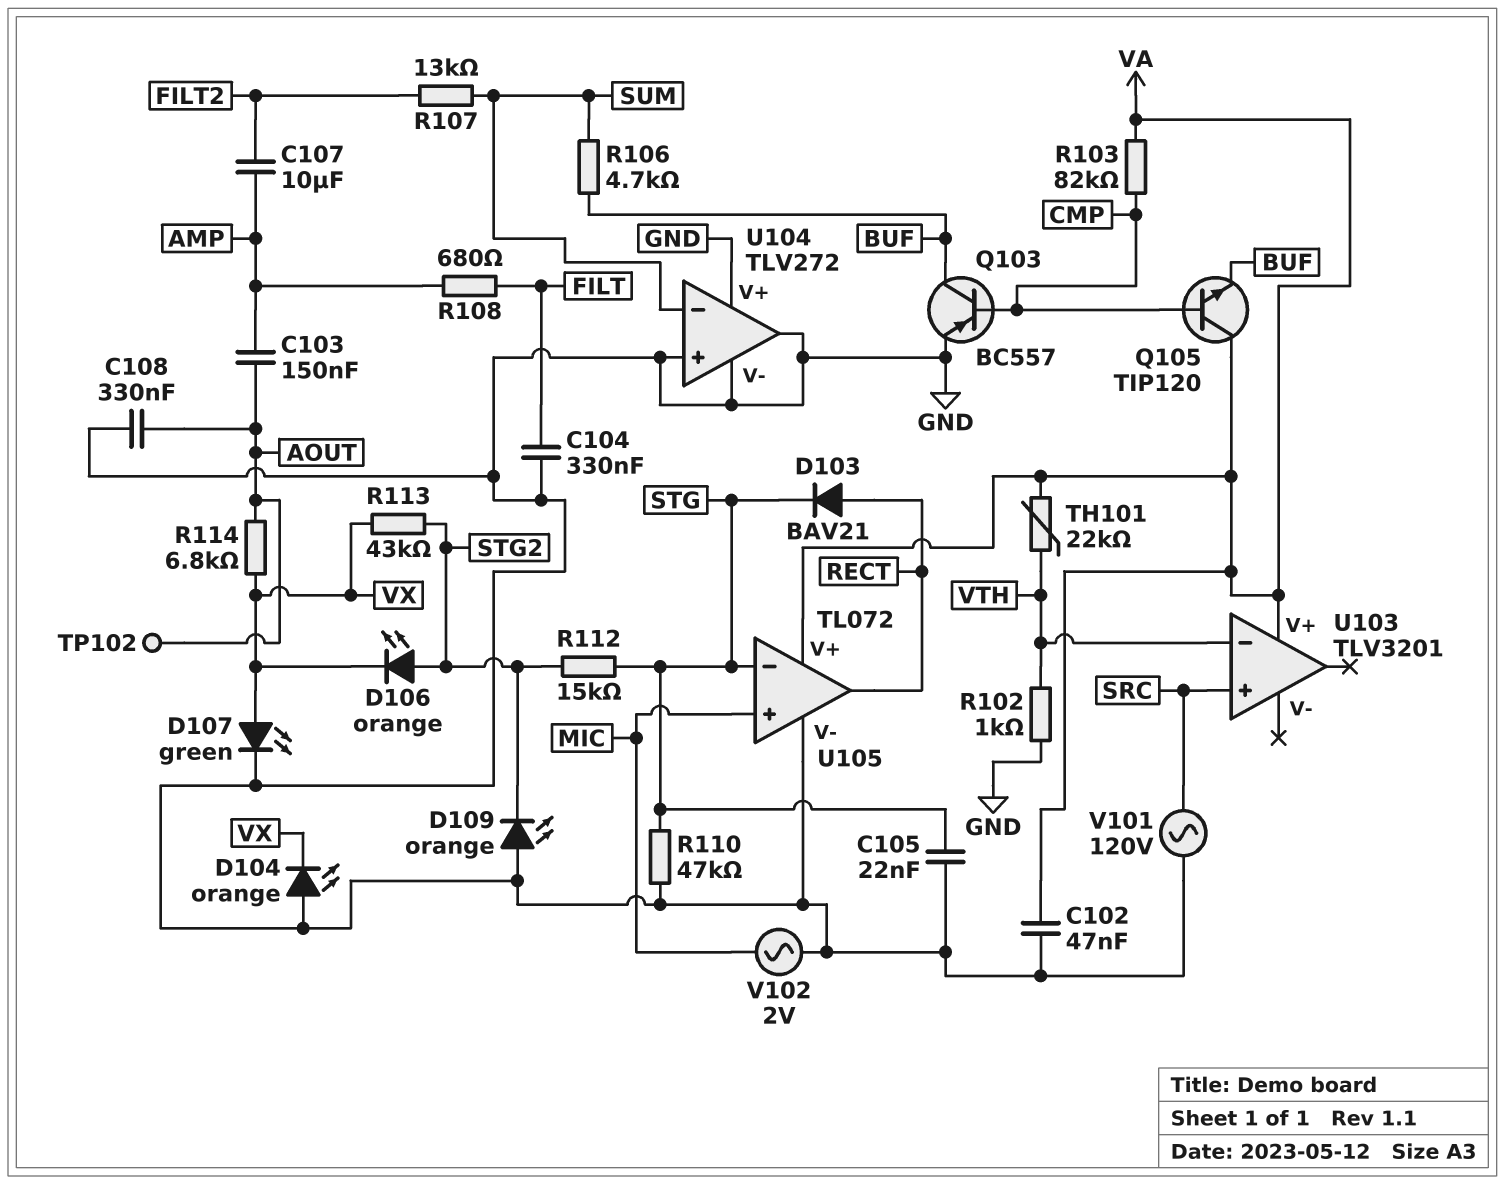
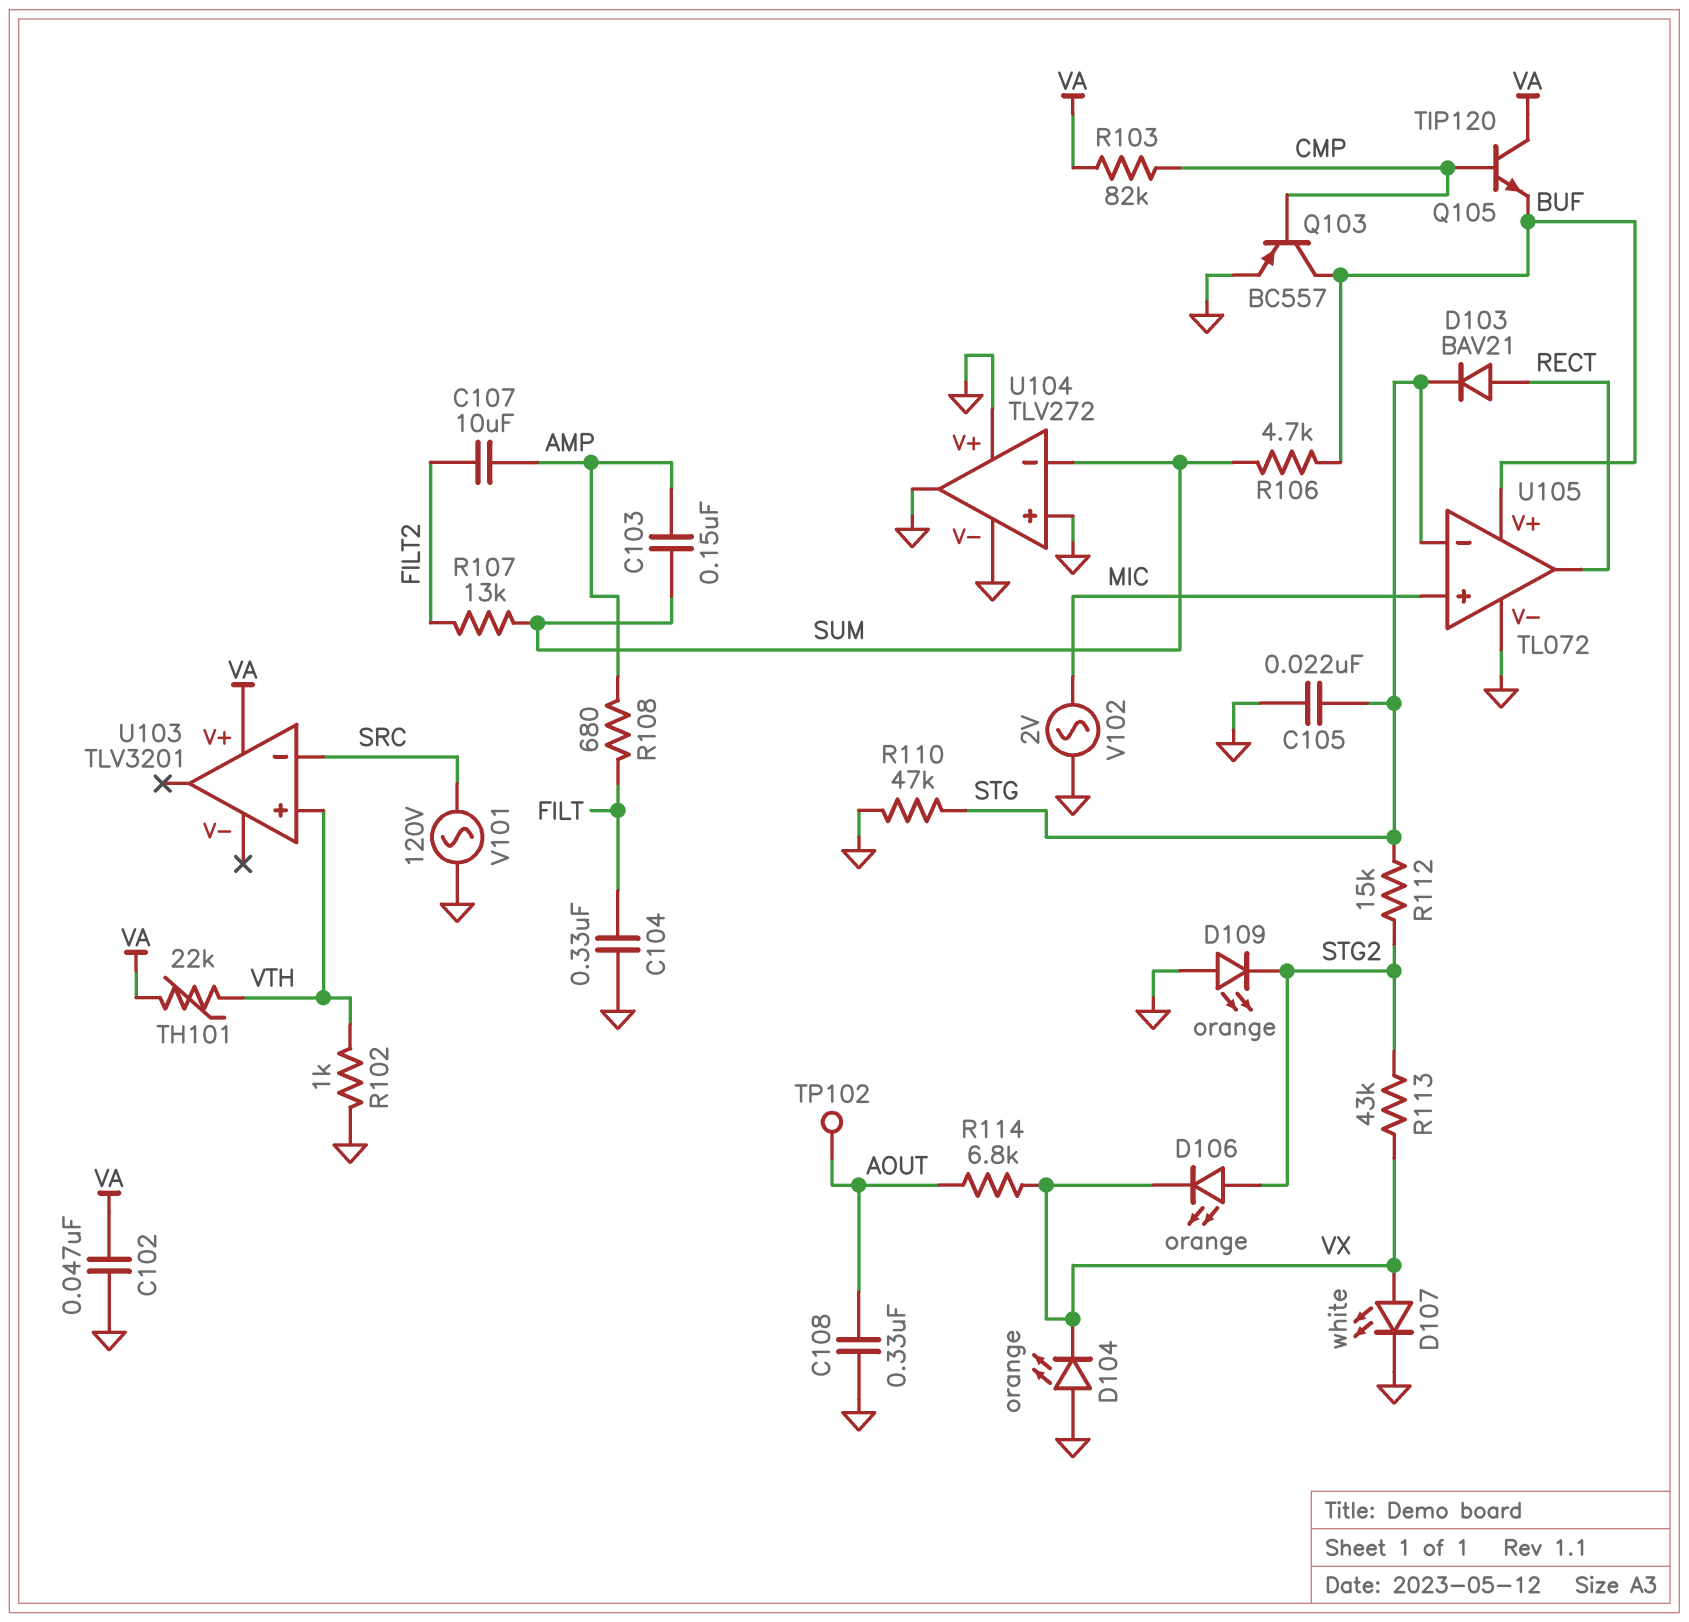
C103: 150nF (AMP, AOUT) -> 150nF (AMP, SUM)
D107: LED green (A VX, K GND) -> LED white (A VX, K GND)
U103 pin in+: SRC -> VTH
U103 pin in-: VTH -> SRC
U105 pin V+: VA -> BUF

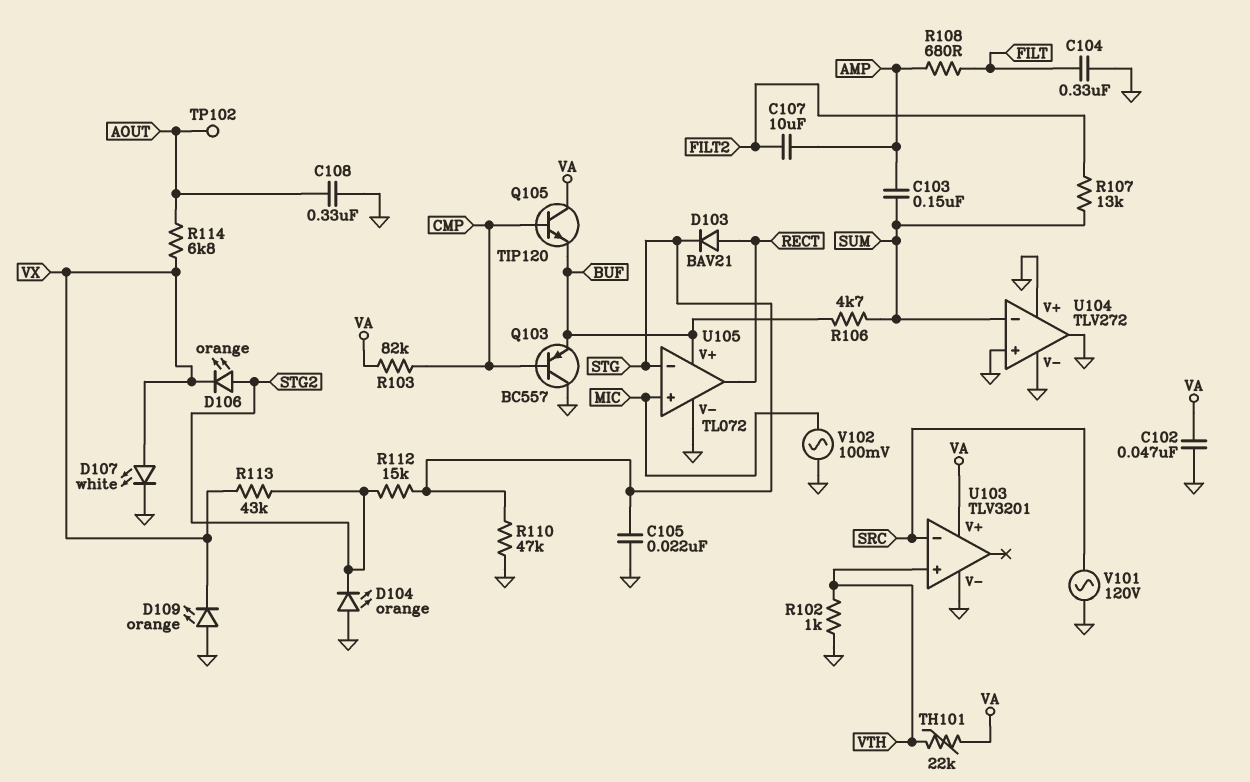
D104: LED orange (A GND, K VX) -> LED orange (A GND, K STG2)
D109: LED orange (A GND, K STG2) -> LED orange (A GND, K VX)
Q103: PNP BC557 (B CMP, C BUF, E GND) -> PNP BC557 (B CMP, C GND, E BUF)
U103 pin V-: none -> GND
V102: AC 2V (GND, MIC) -> AC 100mV (GND, MIC)

